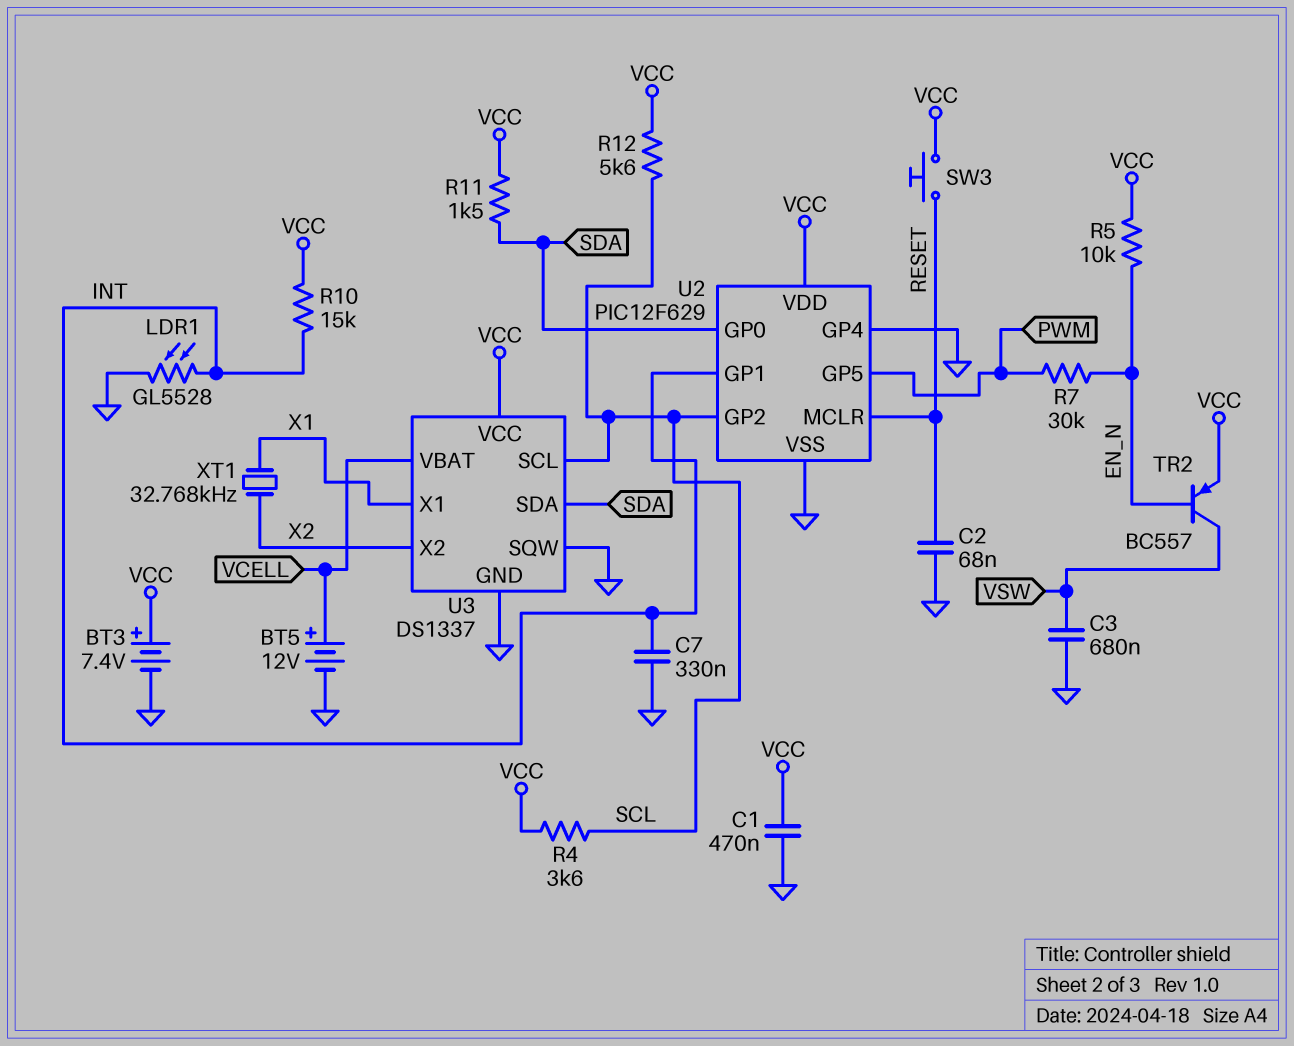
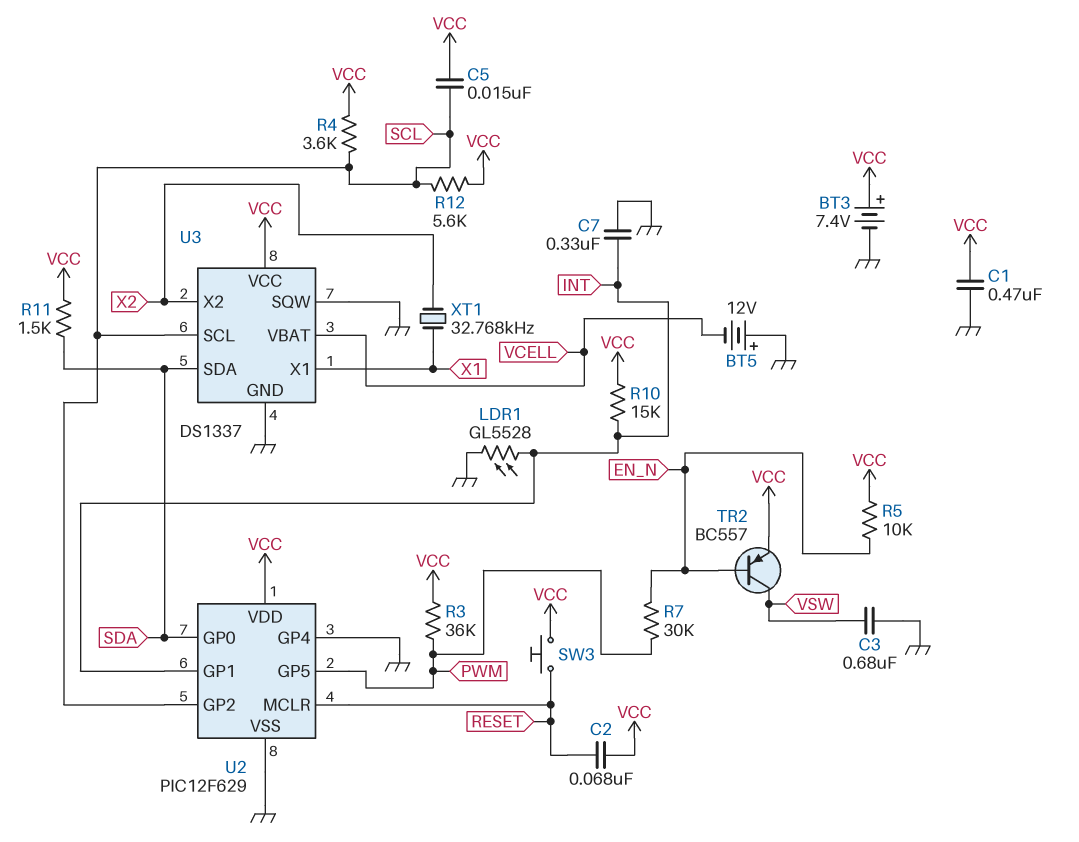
BT5: 12V (plus VCELL, minus GND) -> 12V (plus GND, minus VCELL)
C2: 68nF (GND, RESET) -> 68nF (RESET, VCC)
C5: none -> 15nF (SCL, VCC)
R3: none -> 36k (PWM, VCC)

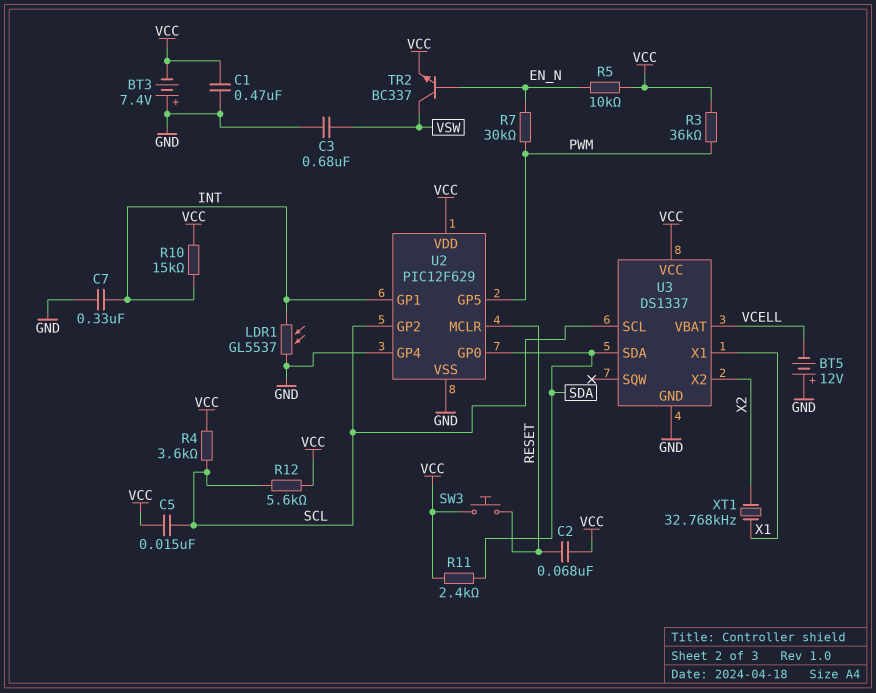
BT3: 7.4V (plus VCC, minus GND) -> 7.4V (plus GND, minus VCC)
LDR1: GL5528 (GND, INT) -> GL5537 (GND, INT)
R11: 1.5k (SDA, VCC) -> 2.4k (SDA, VCC)
TR2: PNP BC557 (B EN_N, C VSW, E VCC) -> NPN BC337 (B EN_N, C VSW, E VCC)
U3 pin SQW: GND -> none

